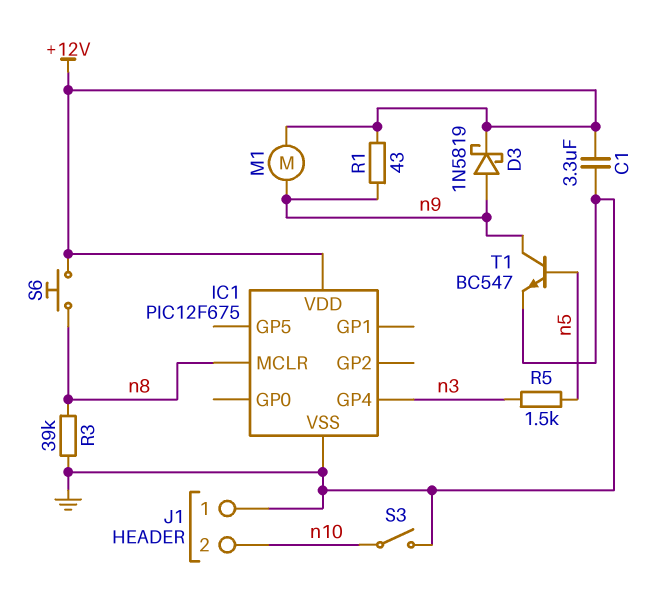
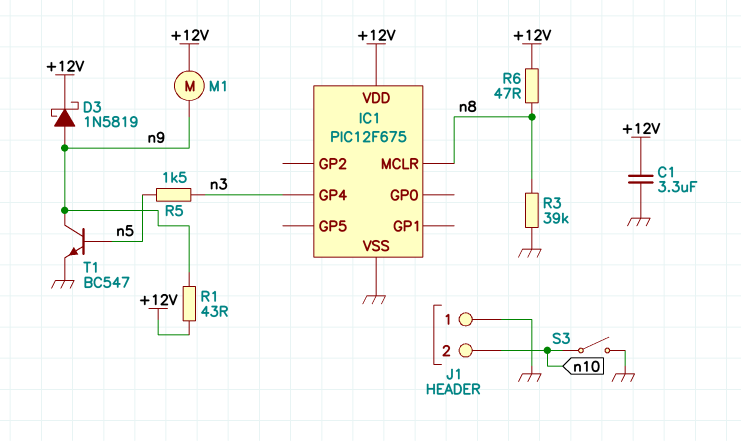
R6: none -> 47 (+12V, n8)
S6: button (+12V, n8) -> none

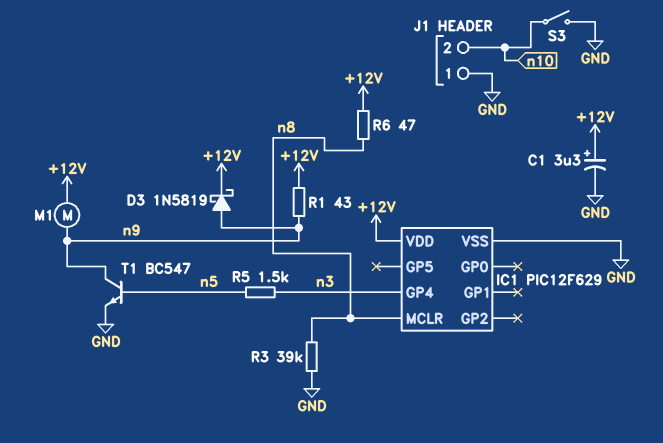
C1: 3.3uF (+12V, GND) -> 3.3uF (plus +12V, minus GND)
IC1: PIC12F675 -> PIC12F629

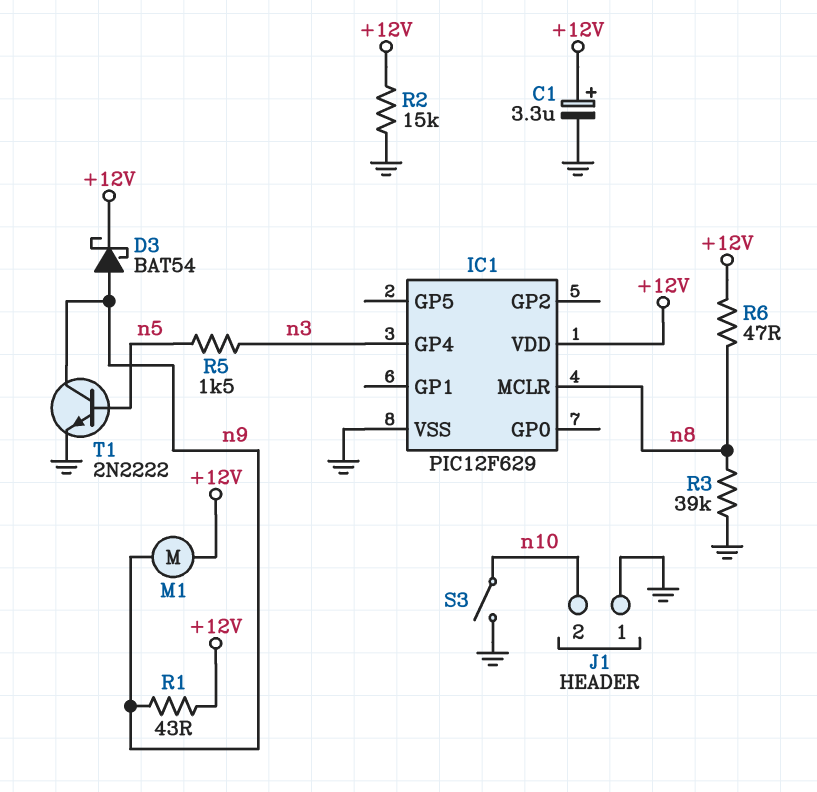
D3: schottky 1N5819 (A n9, K +12V) -> schottky BAT54 (A n9, K +12V)
R2: none -> 15k (+12V, GND)
T1: NPN BC547 (B n5, C n9, E GND) -> NPN 2N2222 (B n5, C n9, E GND)

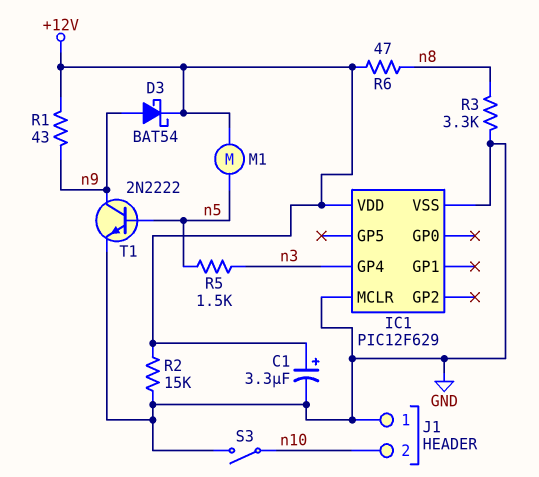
IC1 pin MCLR: n8 -> GND
M1: motor (+12V, n9) -> motor (+12V, n5)
R3: 39k (GND, n8) -> 3.3k (GND, n8)

